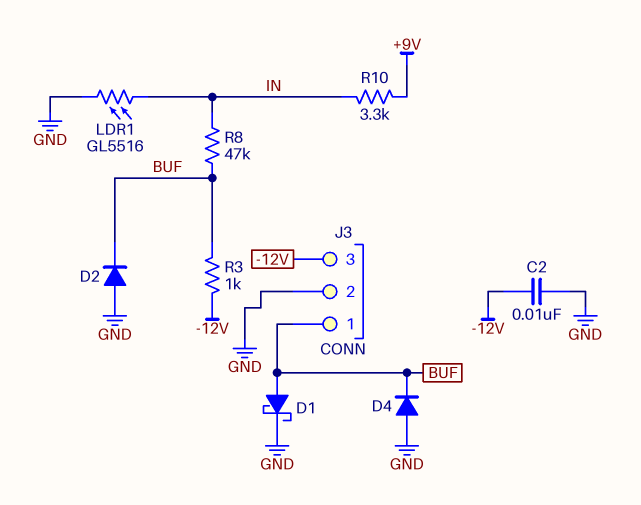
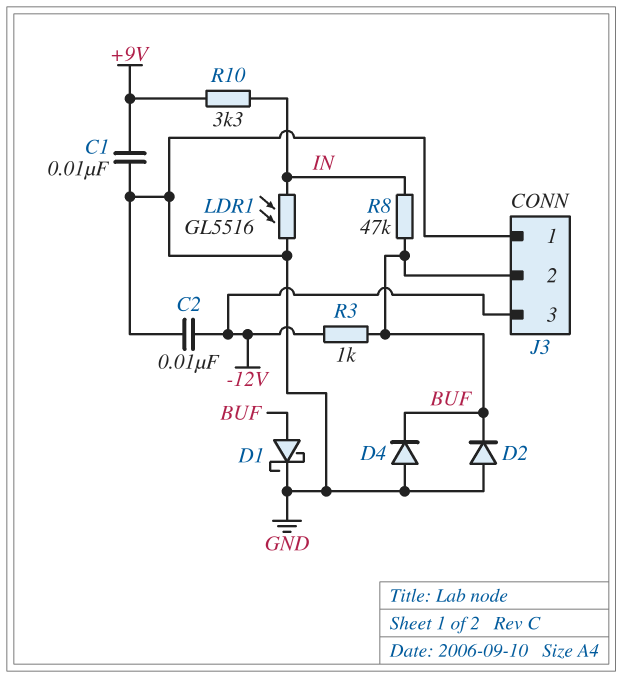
C1: none -> 10nF (+9V, GND)
J3 pin 1: BUF -> GND
J3 pin 2: GND -> BUF

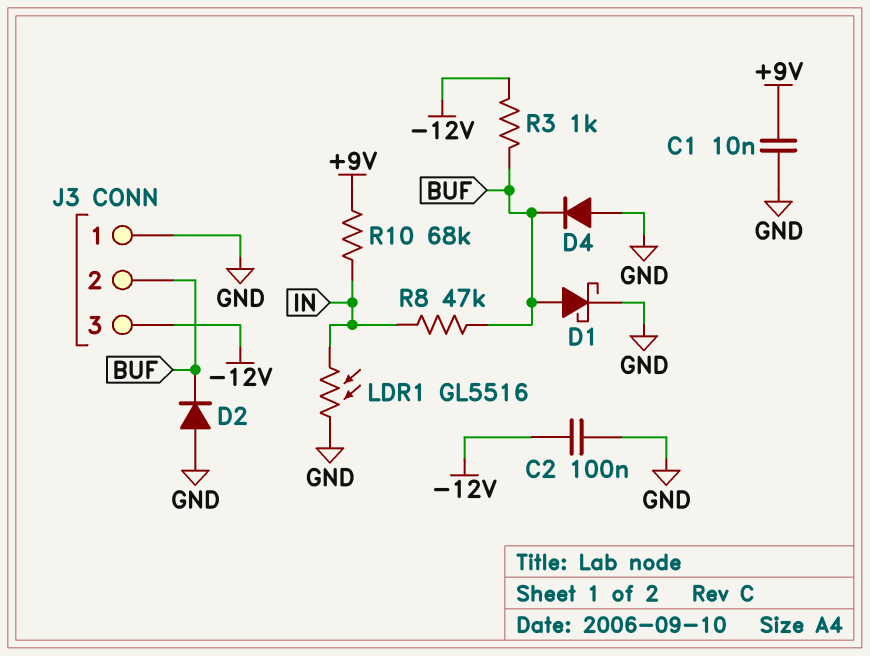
C2: 10nF (-12V, GND) -> 100nF (-12V, GND)
R10: 3.3k (+9V, IN) -> 68k (+9V, IN)

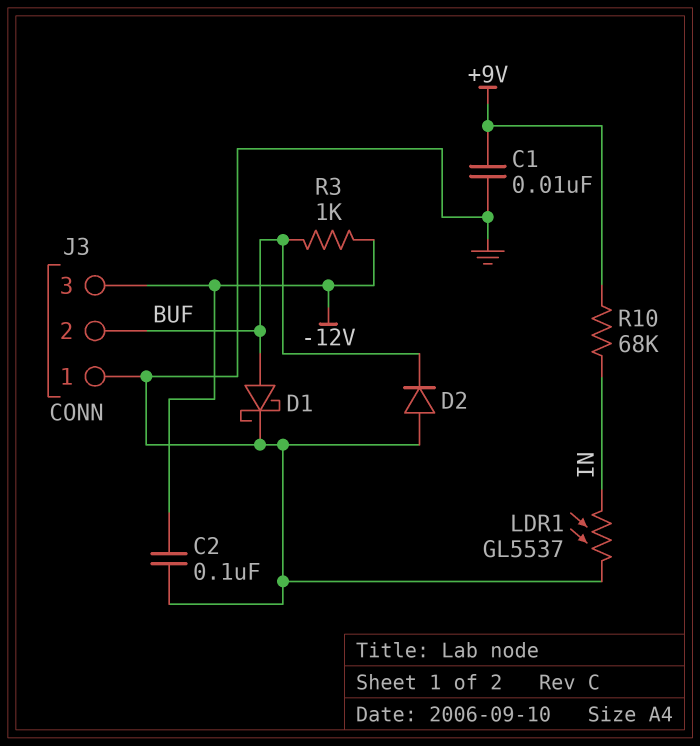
D4: diode (A GND, K BUF) -> none
LDR1: GL5516 (GND, IN) -> GL5537 (GND, IN)
R8: 47k (BUF, IN) -> none

